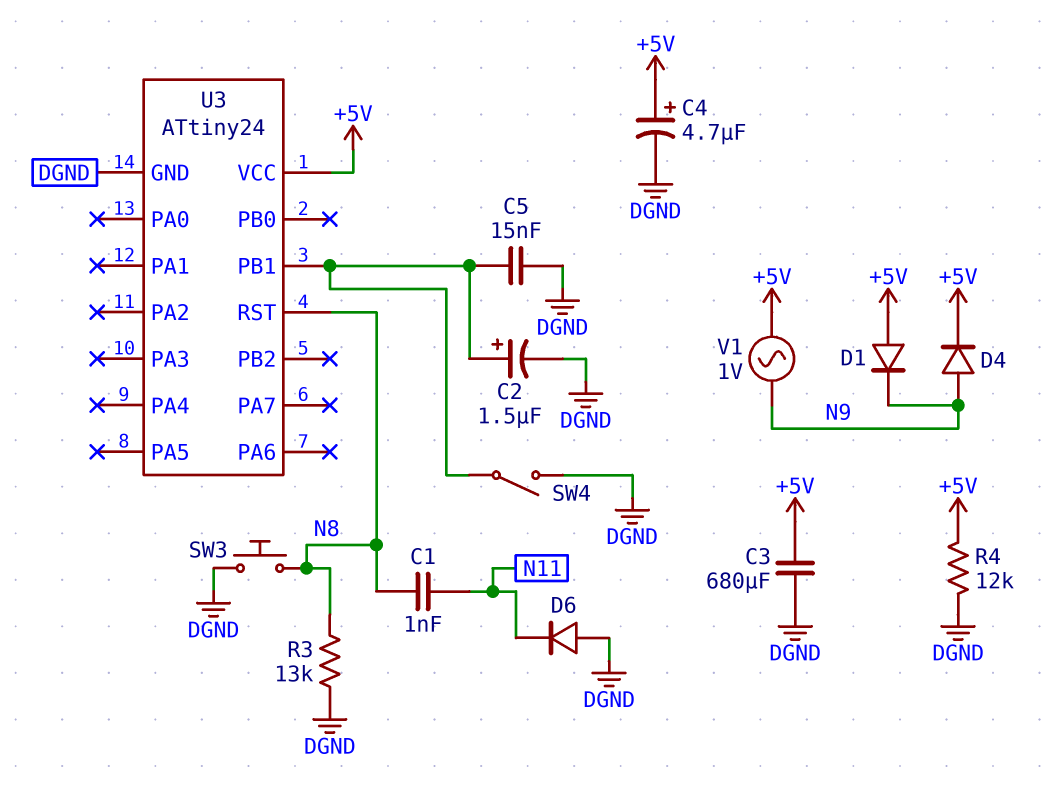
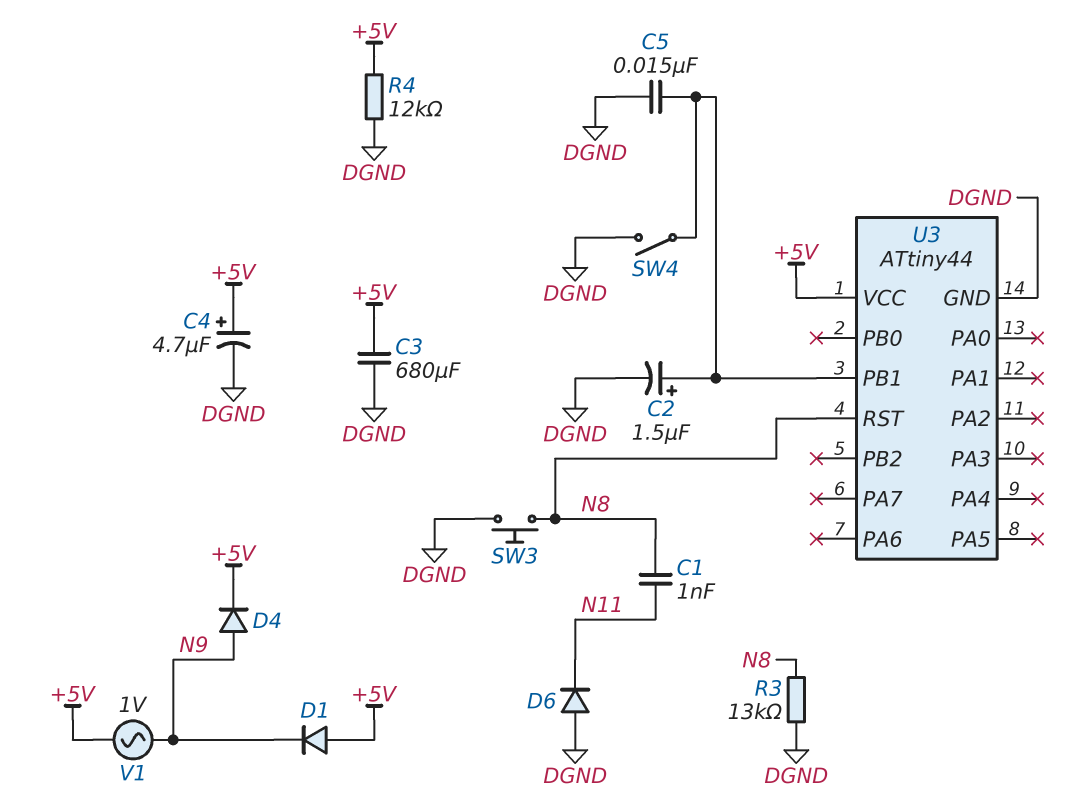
U3: ATtiny24 -> ATtiny44

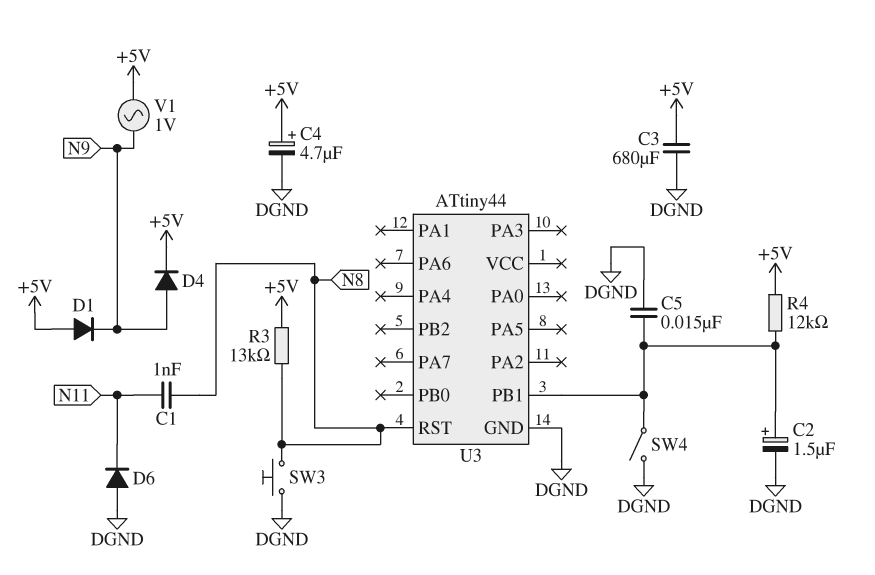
R3: 13k (DGND, N8) -> 13k (+5V, N8)
R4: 12k (+5V, DGND) -> 12k (+5V, U3/PB1)
U3 pin VCC: +5V -> none

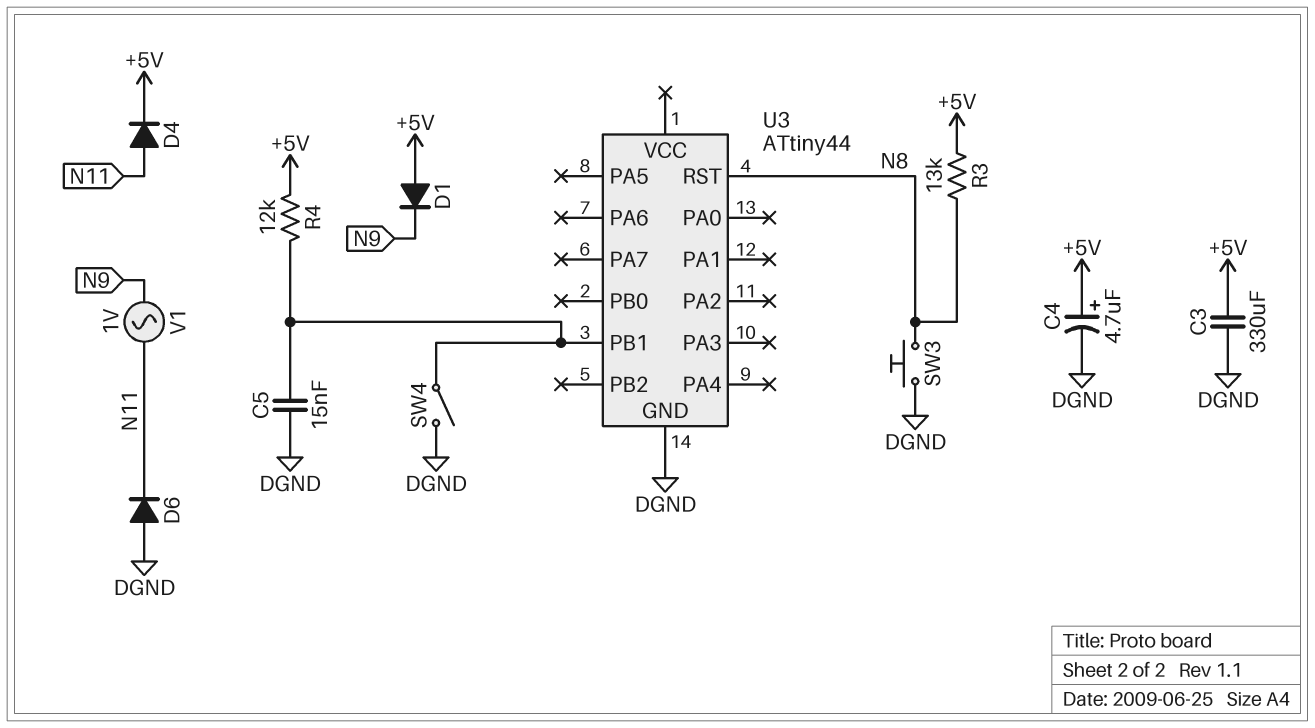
C1: 1nF (N8, N11) -> none
C2: 1.5uF (plus U3/PB1, minus DGND) -> none
C3: 680uF (+5V, DGND) -> 330uF (+5V, DGND)
D4: diode (A N9, K +5V) -> diode (A N11, K +5V)
V1: AC 1V (+5V, N9) -> AC 1V (N9, N11)

